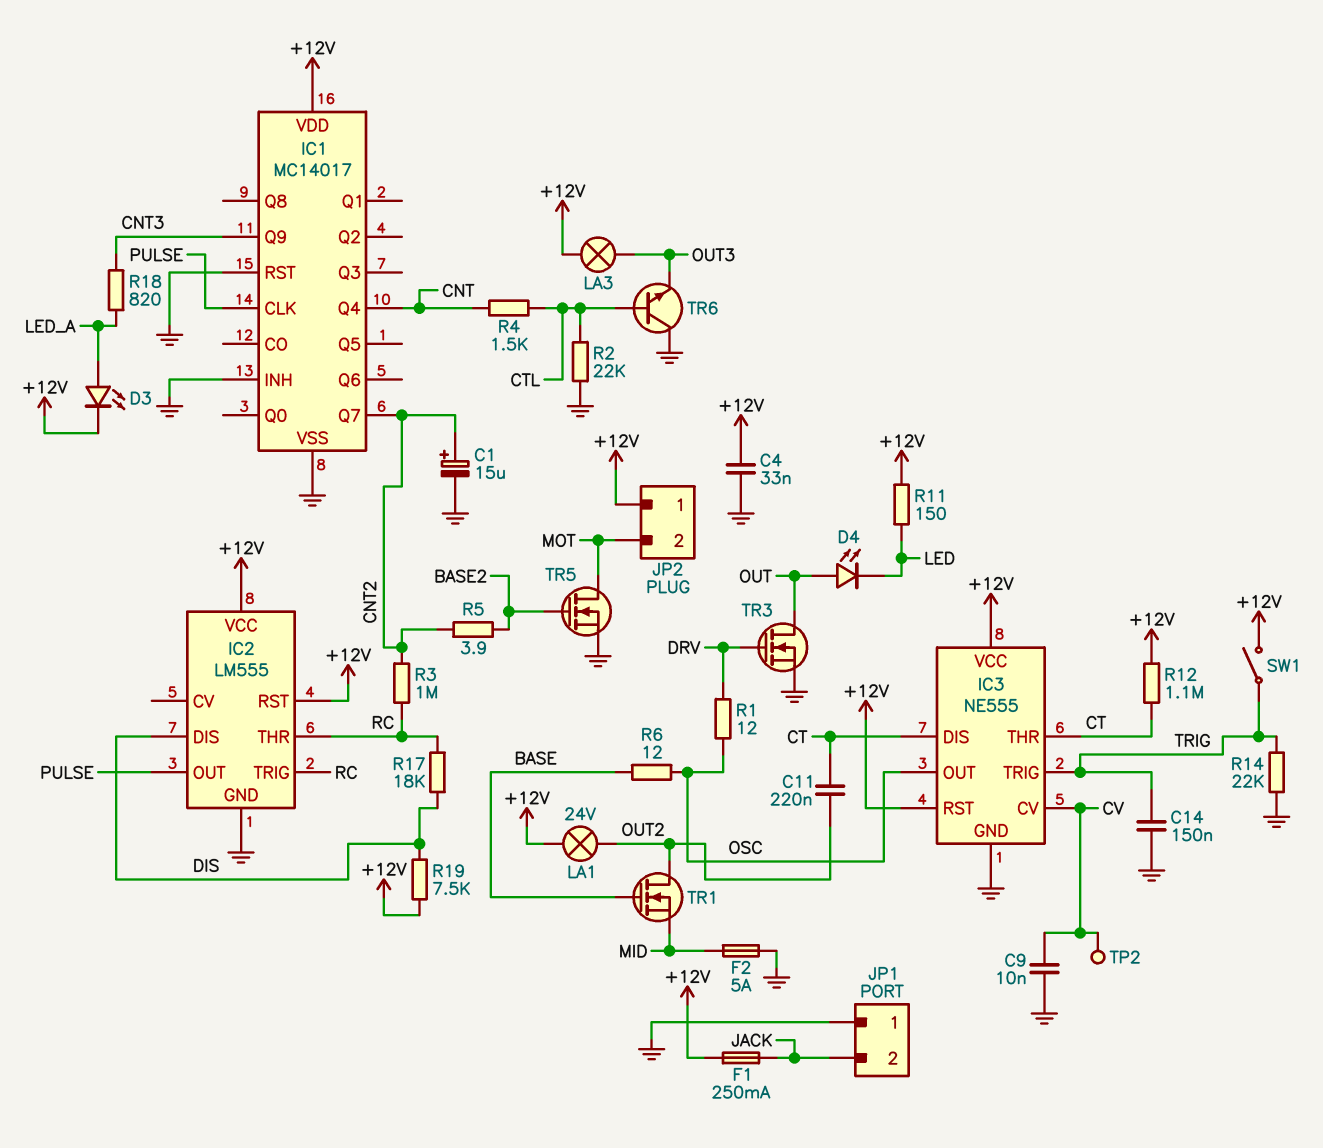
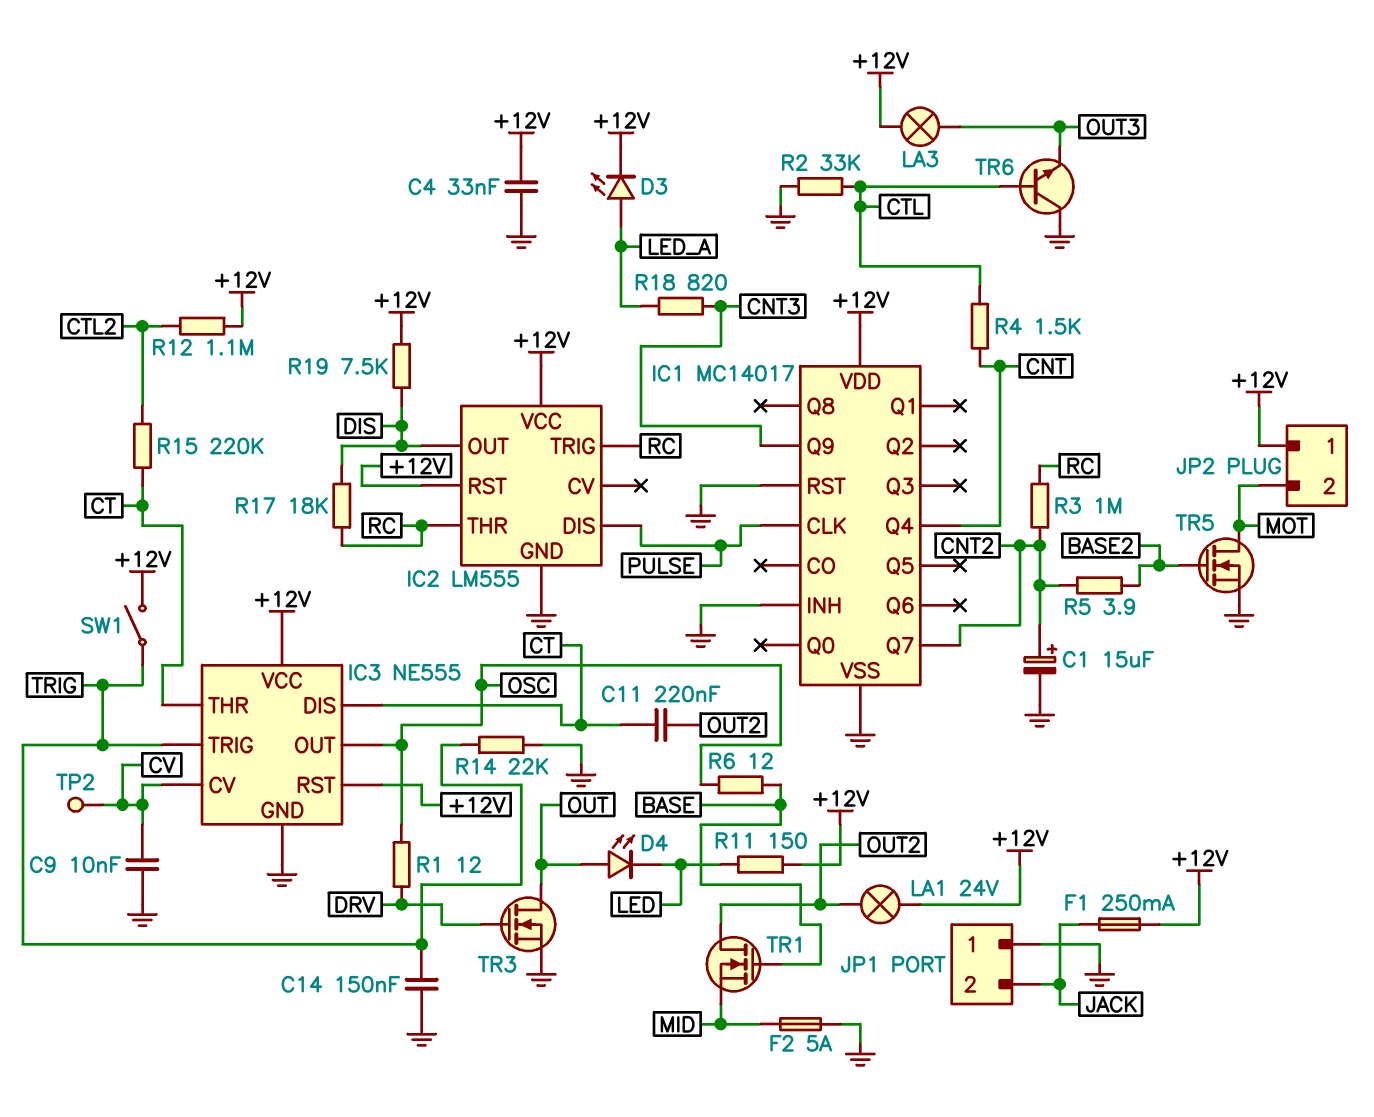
IC2 pin DIS: DIS -> PULSE
IC2 pin OUT: PULSE -> DIS
R2: 22k (CTL, GND) -> 33k (CTL, GND)
R12: 1.1M (+12V, CT) -> 1.1M (+12V, CTL2)
R15: none -> 220k (CT, CTL2)

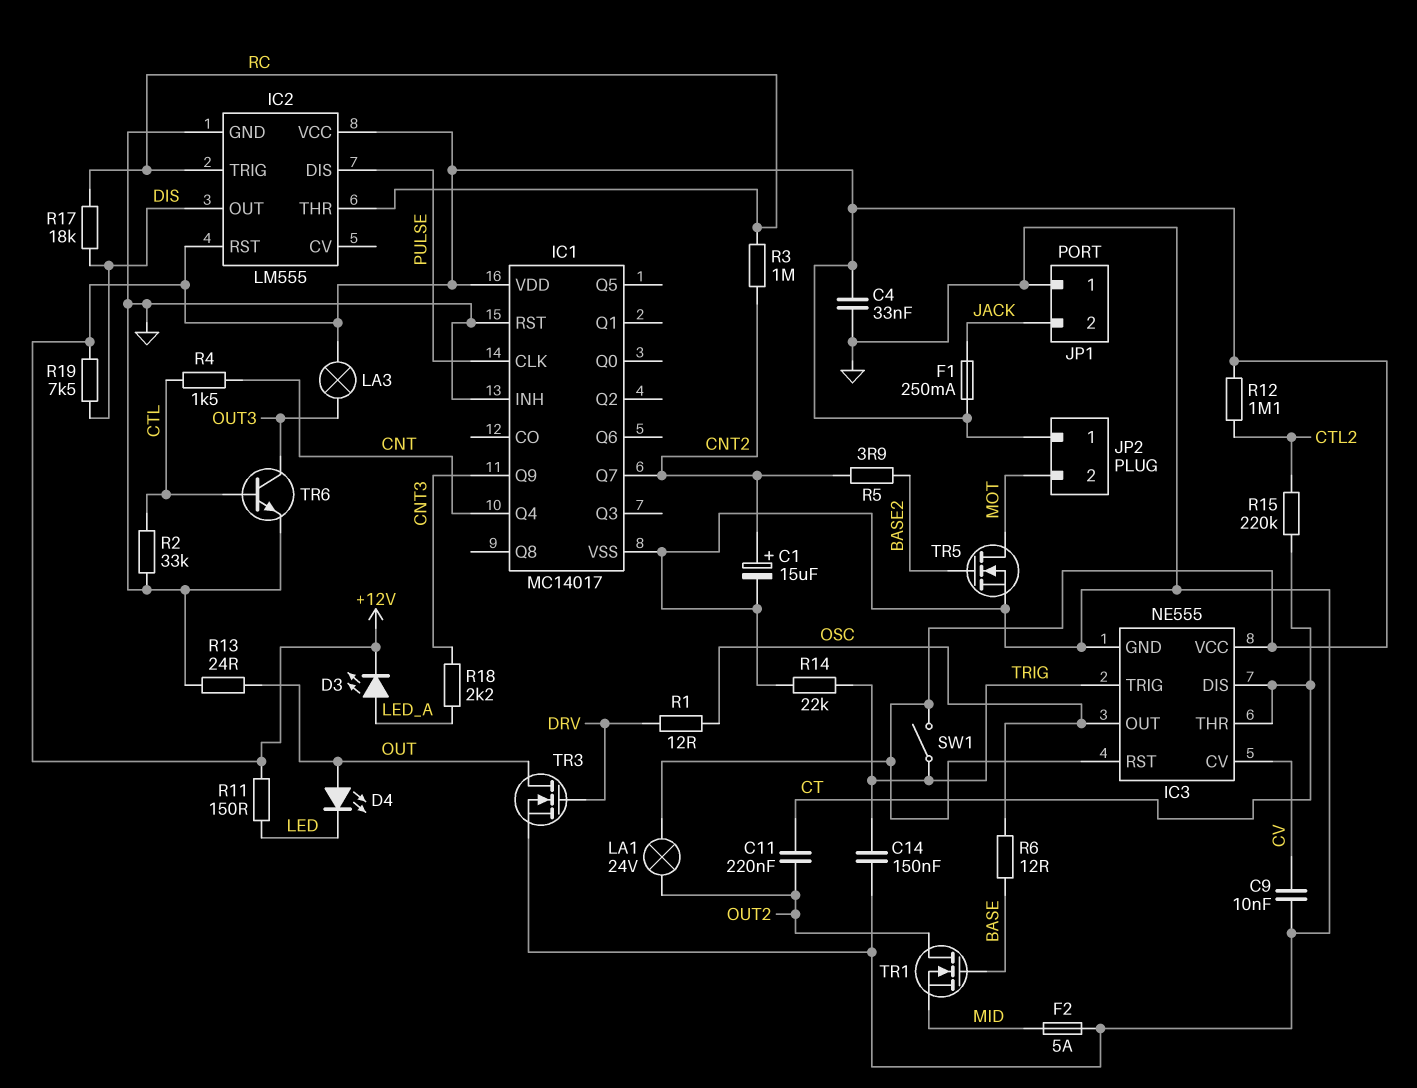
R13: none -> 24 (GND, OUT)
R18: 820 (CNT3, LED_A) -> 2.2k (CNT3, LED_A)
TP2: test point (CV) -> none
TR6: NPN (B CTL, C GND, E OUT3) -> NPN (B CTL, C OUT3, E GND)

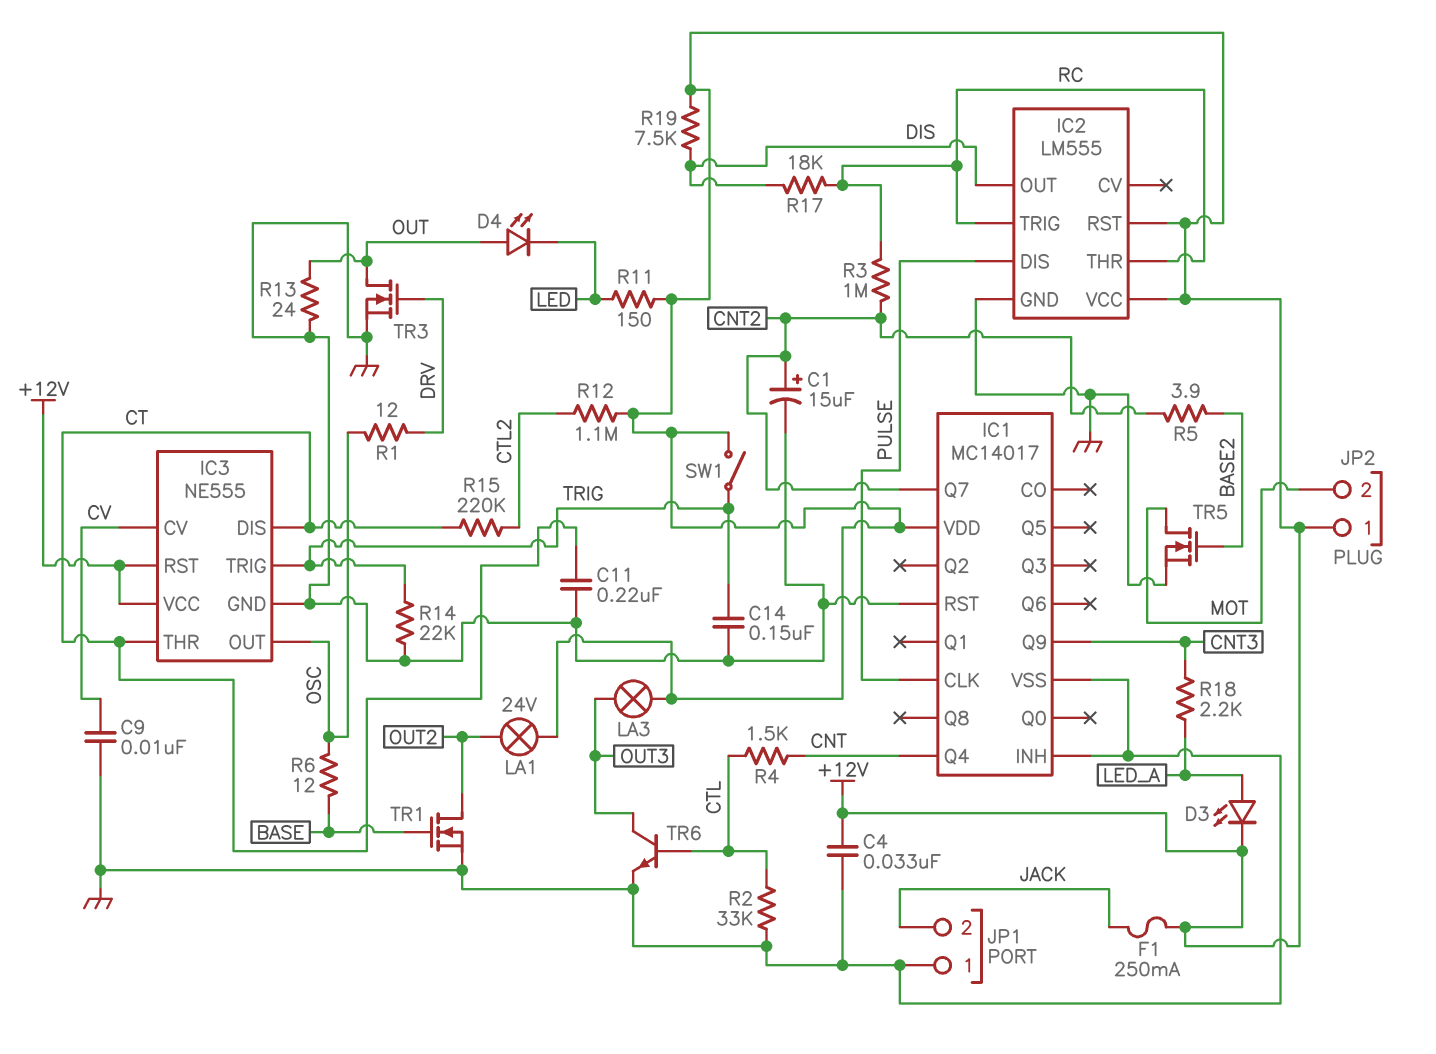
C11: 220nF (CT, OUT2) -> 220nF (CT, GND)
F2: 5A (GND, MID) -> none
TR1: NMOS (G BASE, D OUT2, S MID) -> NMOS (G BASE, D OUT2, S GND)

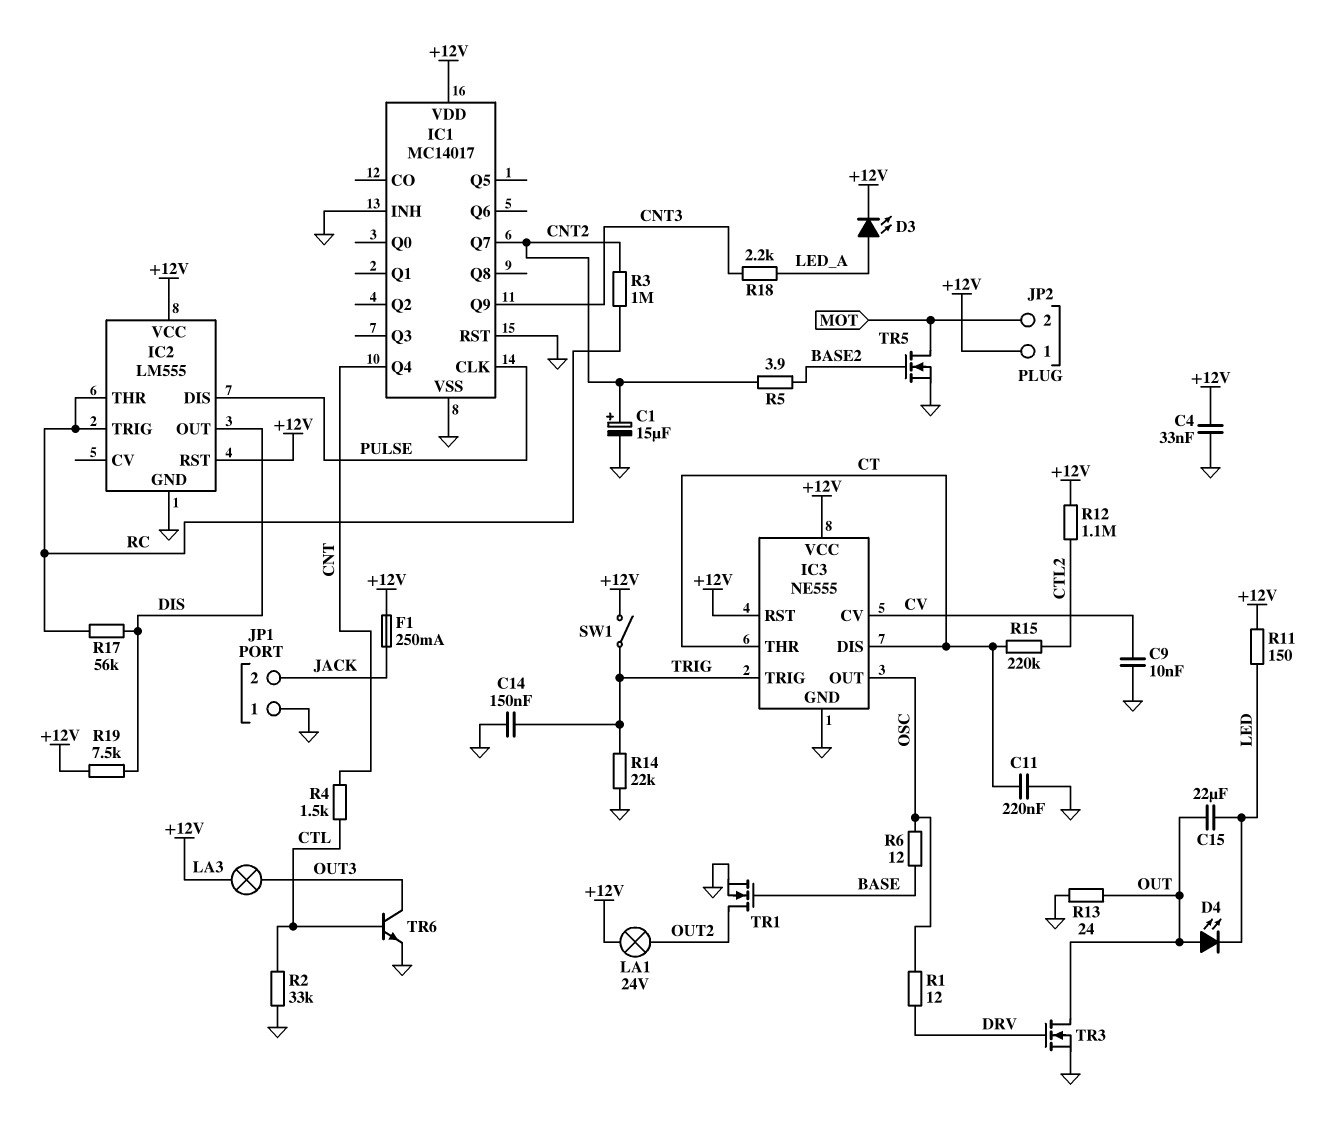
C15: none -> 22uF (LED, OUT)
R17: 18k (DIS, RC) -> 56k (DIS, RC)

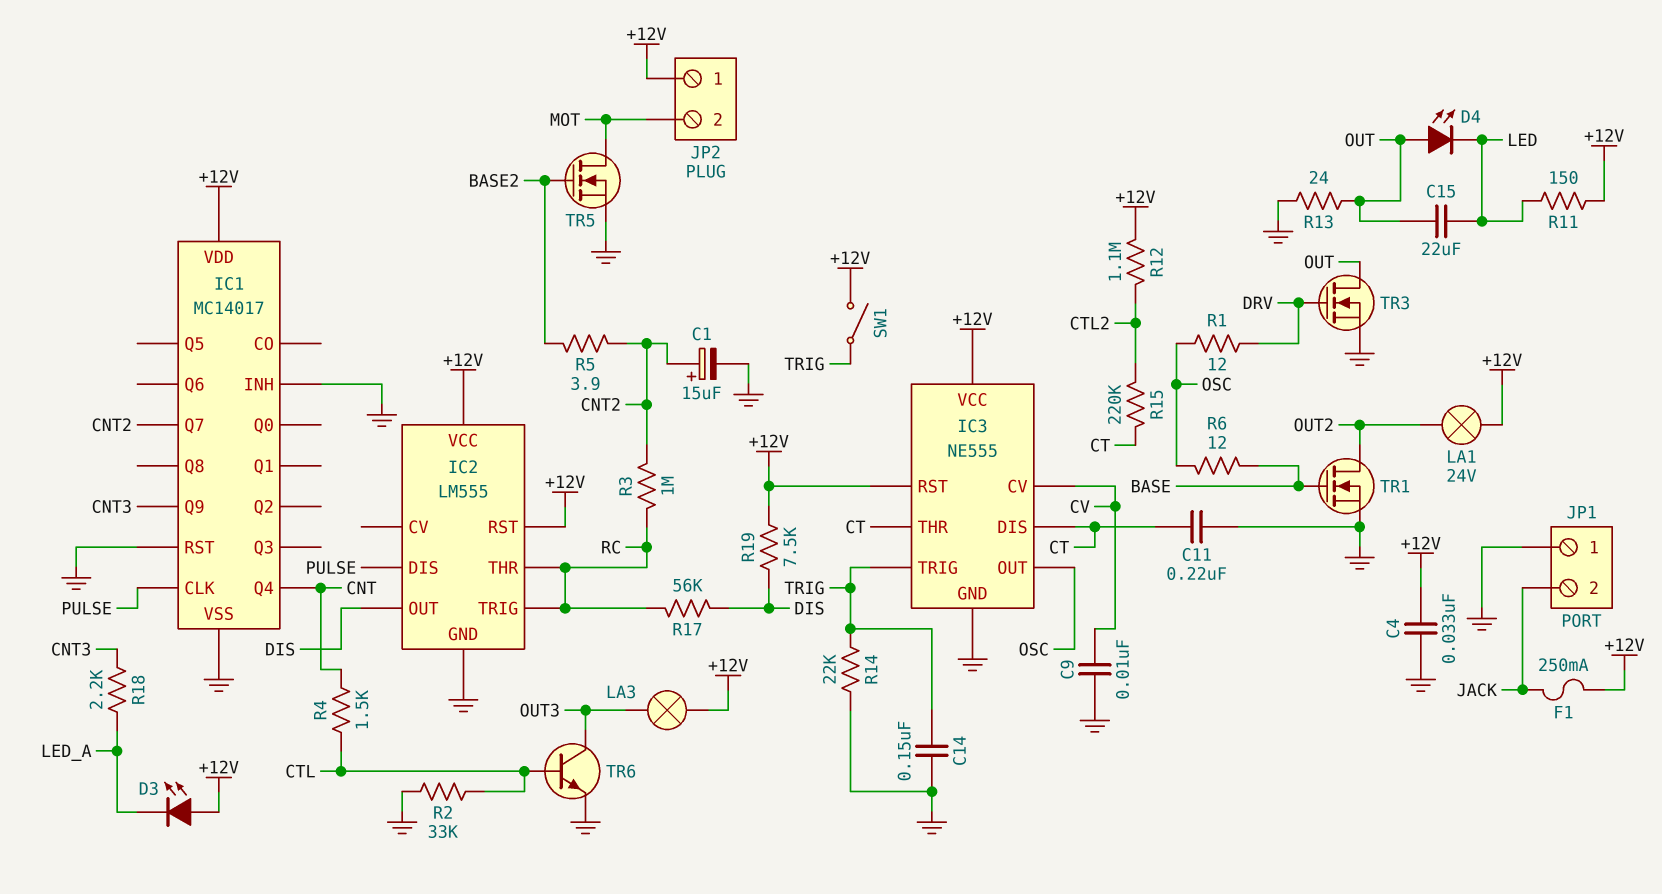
D3: LED (A LED_A, K +12V) -> LED (A +12V, K LED_A)

